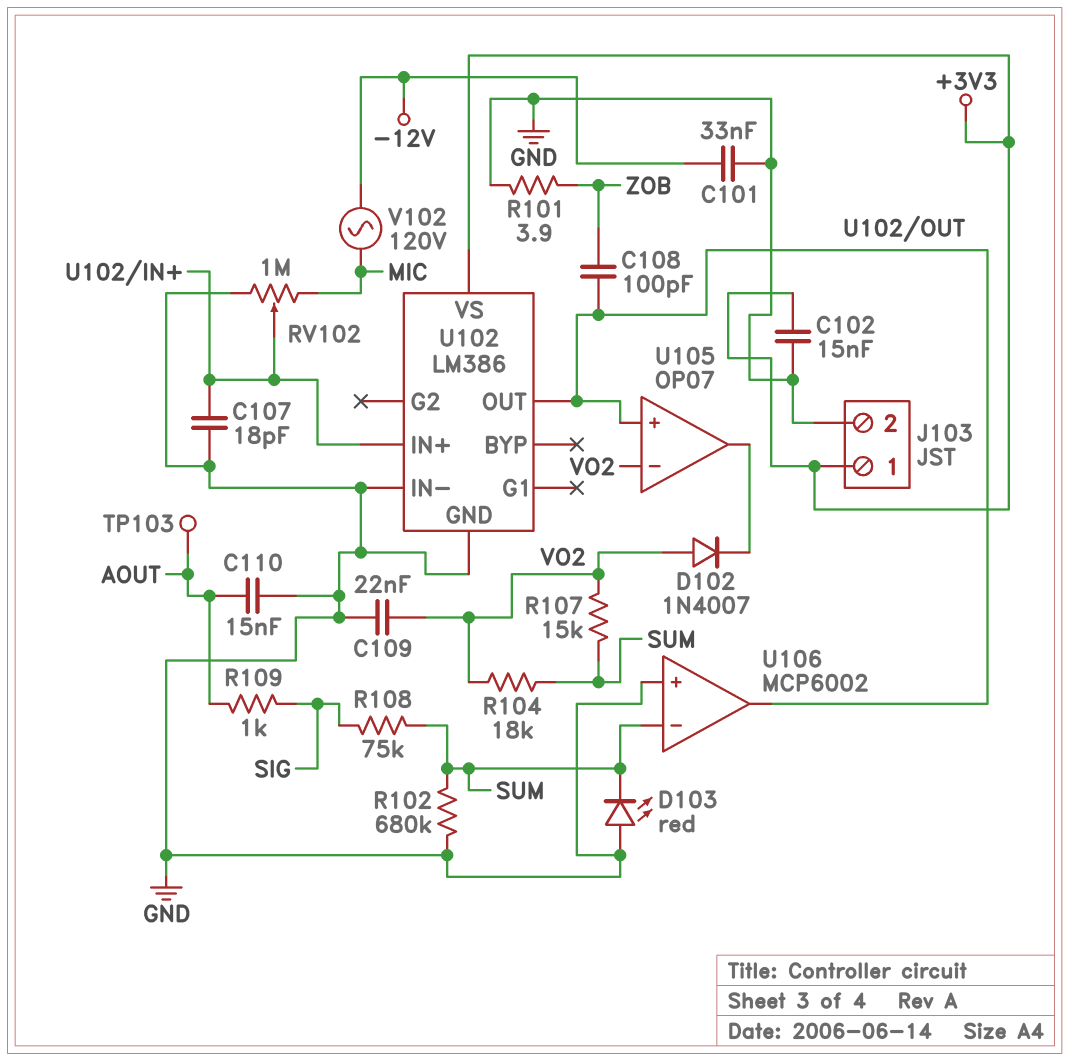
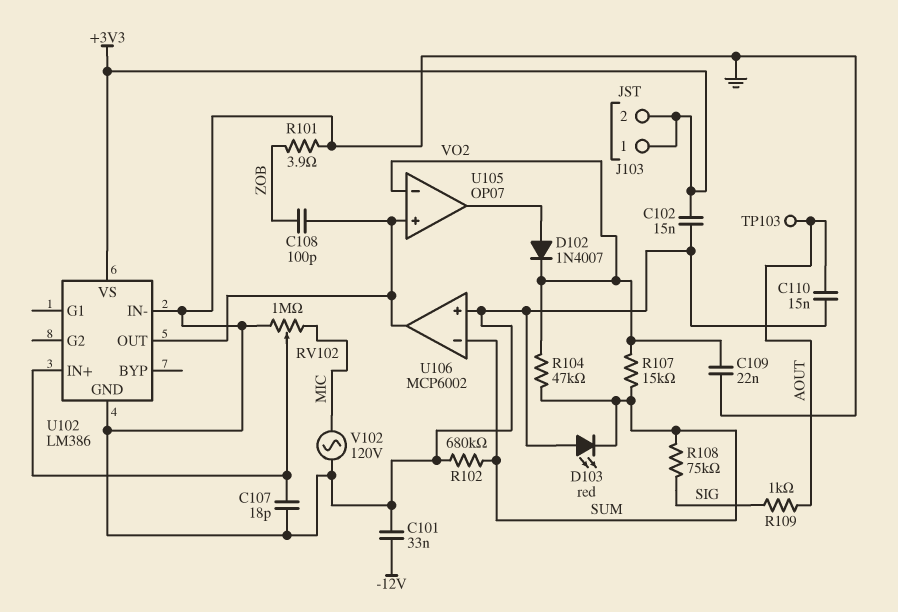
D102: diode 1N4007 (A VO2, K U105/out) -> diode 1N4007 (A U105/out, K VO2)
J103 pin 2: GND -> +3V3
R104: 18k (SUM, VO2) -> 47k (SUM, VO2)
V102: AC 120V (-12V, MIC) -> AC 120V (GND, MIC)

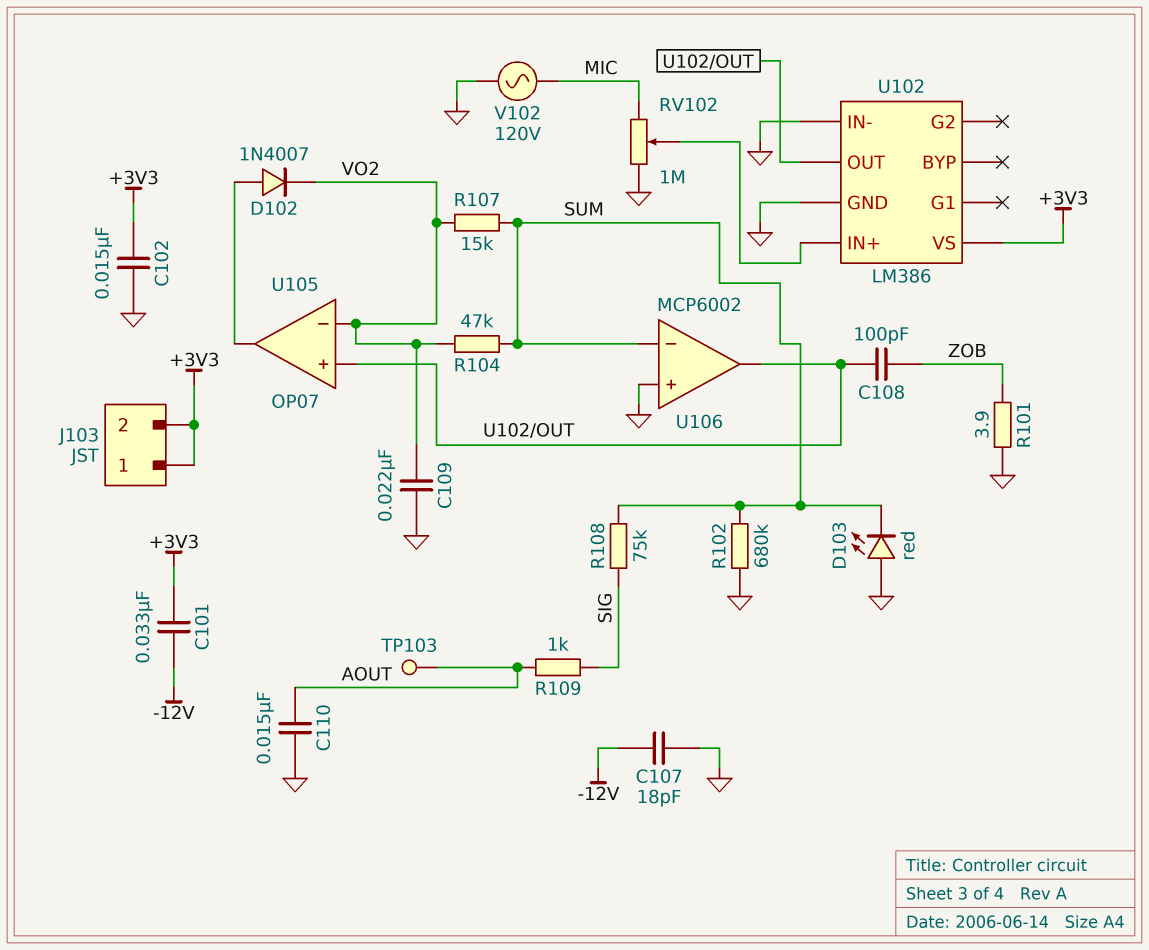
C101: 33nF (-12V, GND) -> 33nF (+3V3, -12V)
C107: 18pF (GND, U102/IN+) -> 18pF (-12V, GND)

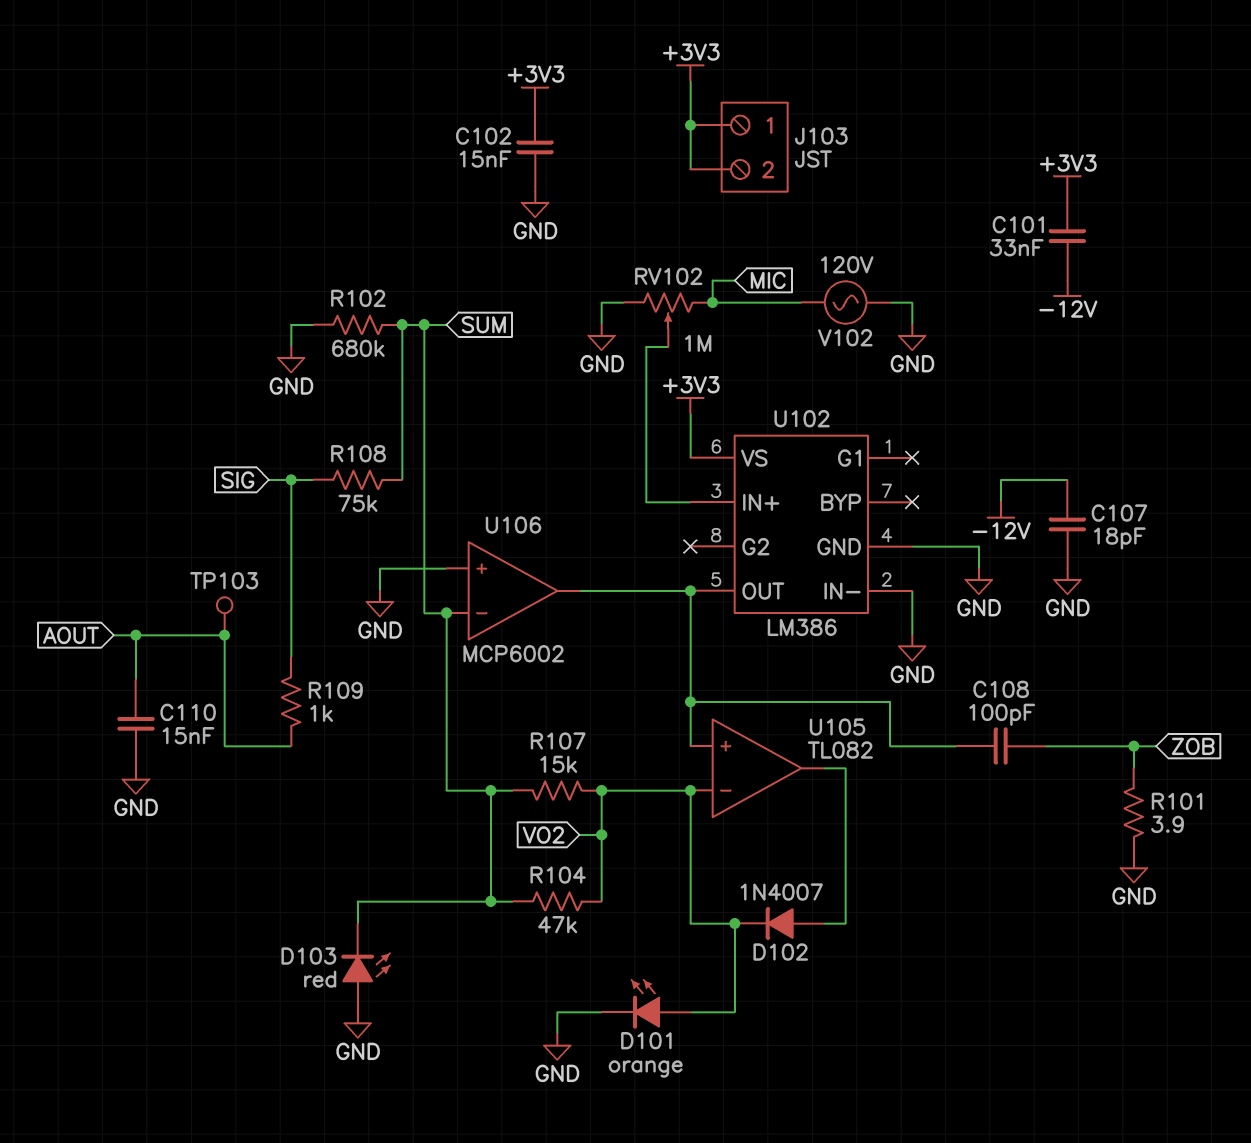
C109: 22nF (GND, VO2) -> none
D101: none -> LED orange (A VO2, K GND)
U105: OP07 -> TL082

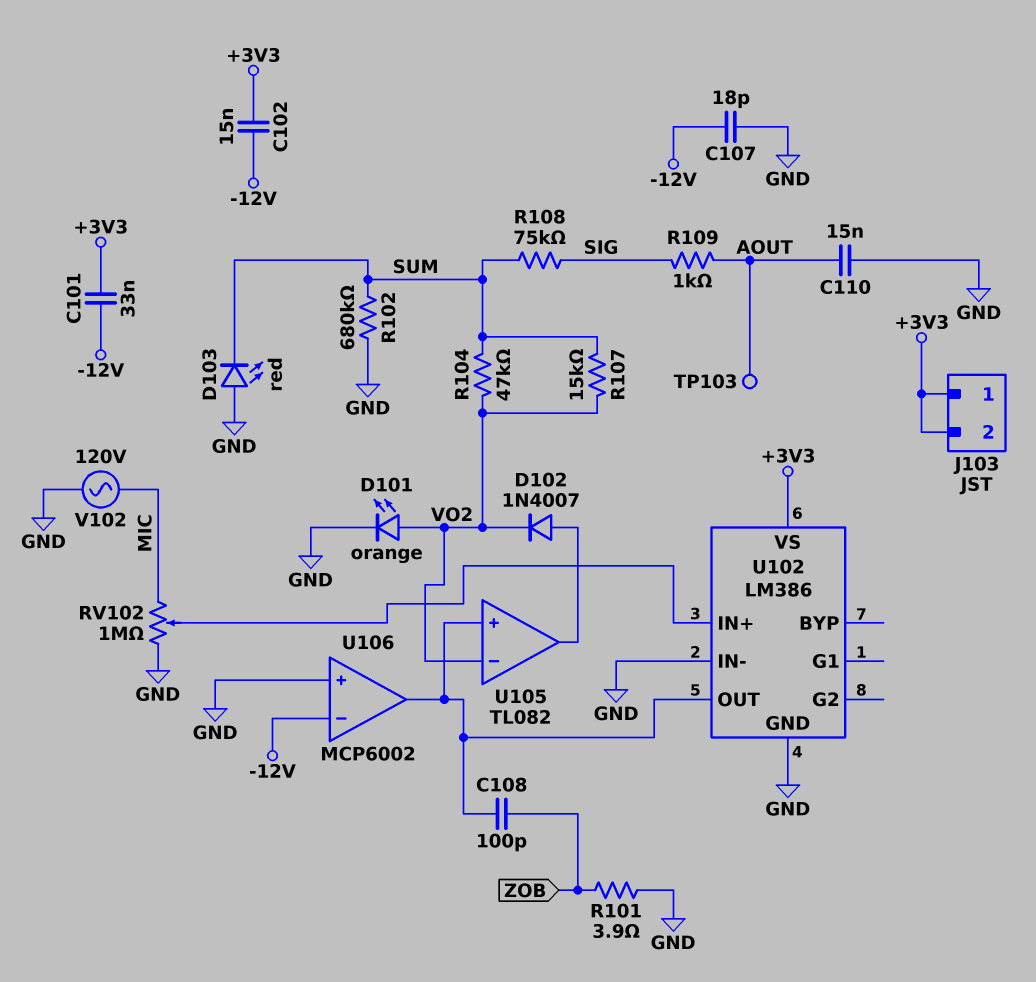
C102: 15nF (+3V3, GND) -> 15nF (+3V3, -12V)
U106 pin in-: SUM -> -12V

